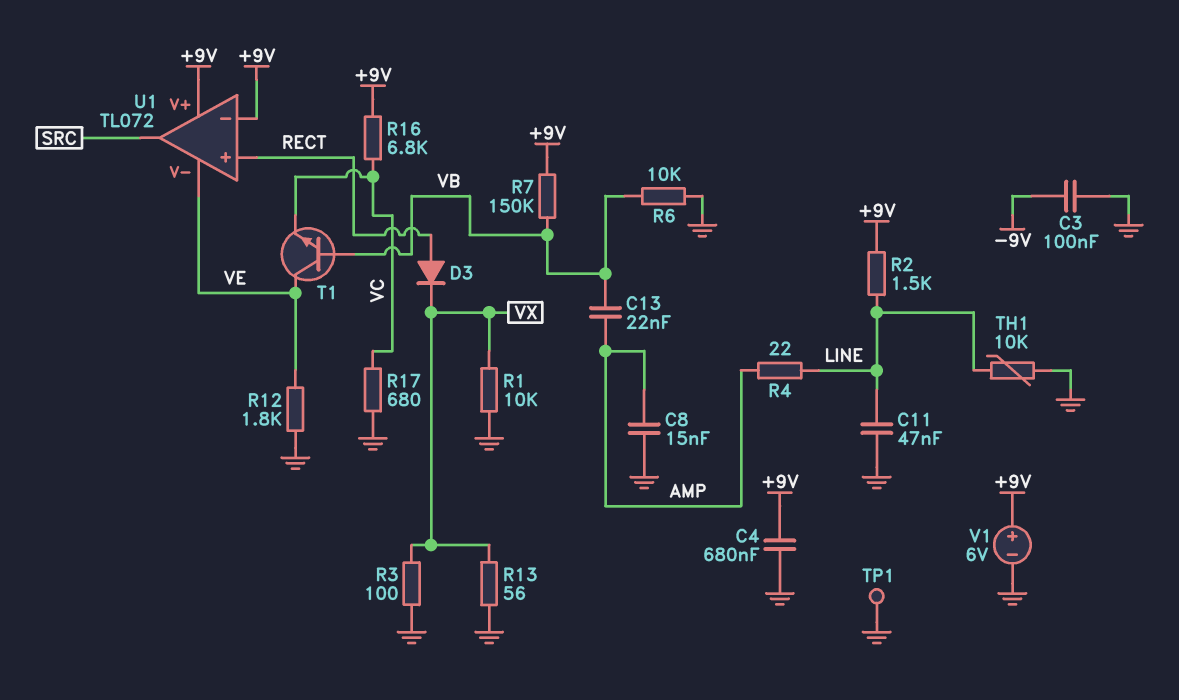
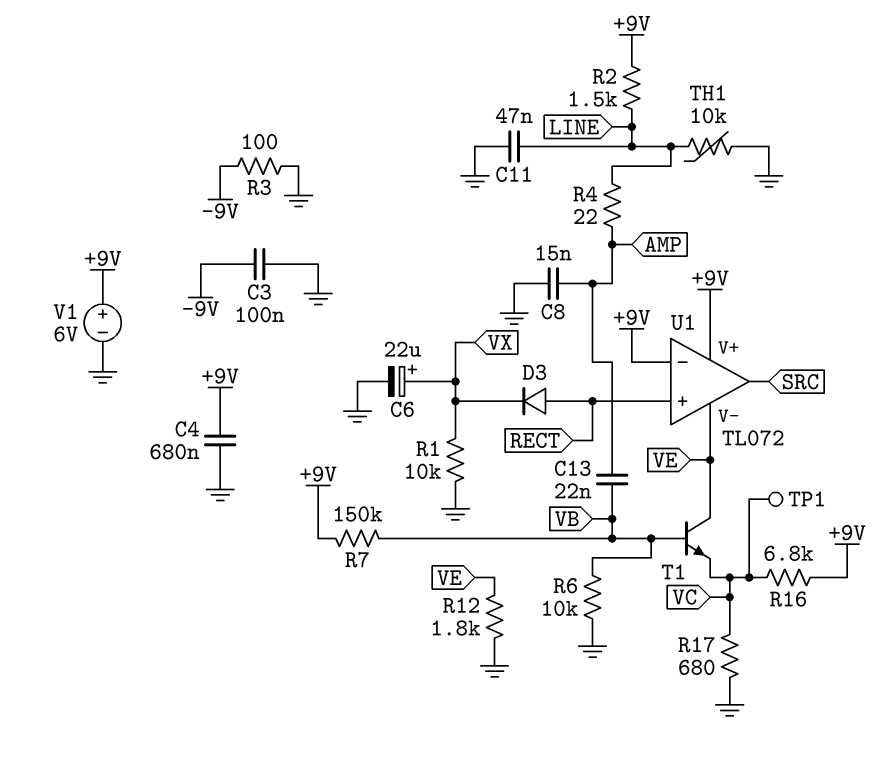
C6: none -> 22uF (plus VX, minus GND)
R3: 100 (GND, VX) -> 100 (-9V, GND)
R13: 56 (GND, VX) -> none
TP1: test point (GND) -> test point (VC)

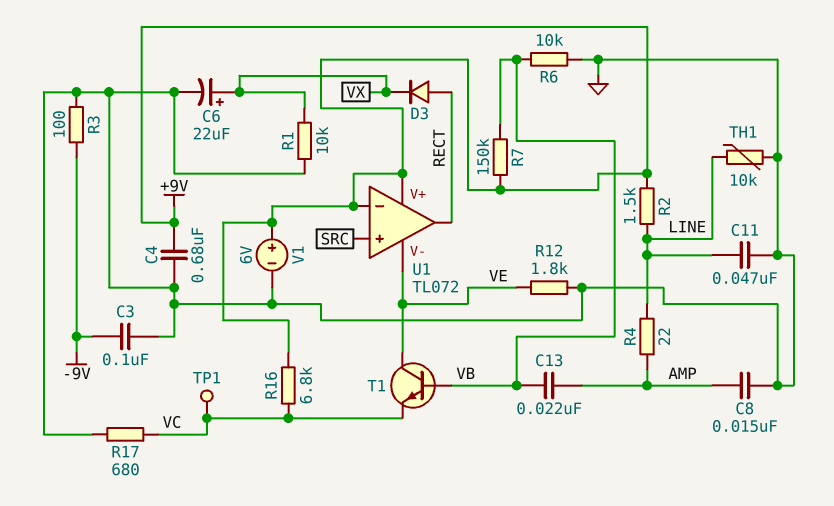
U1 pin in+: RECT -> SRC
U1 pin out: SRC -> RECT

